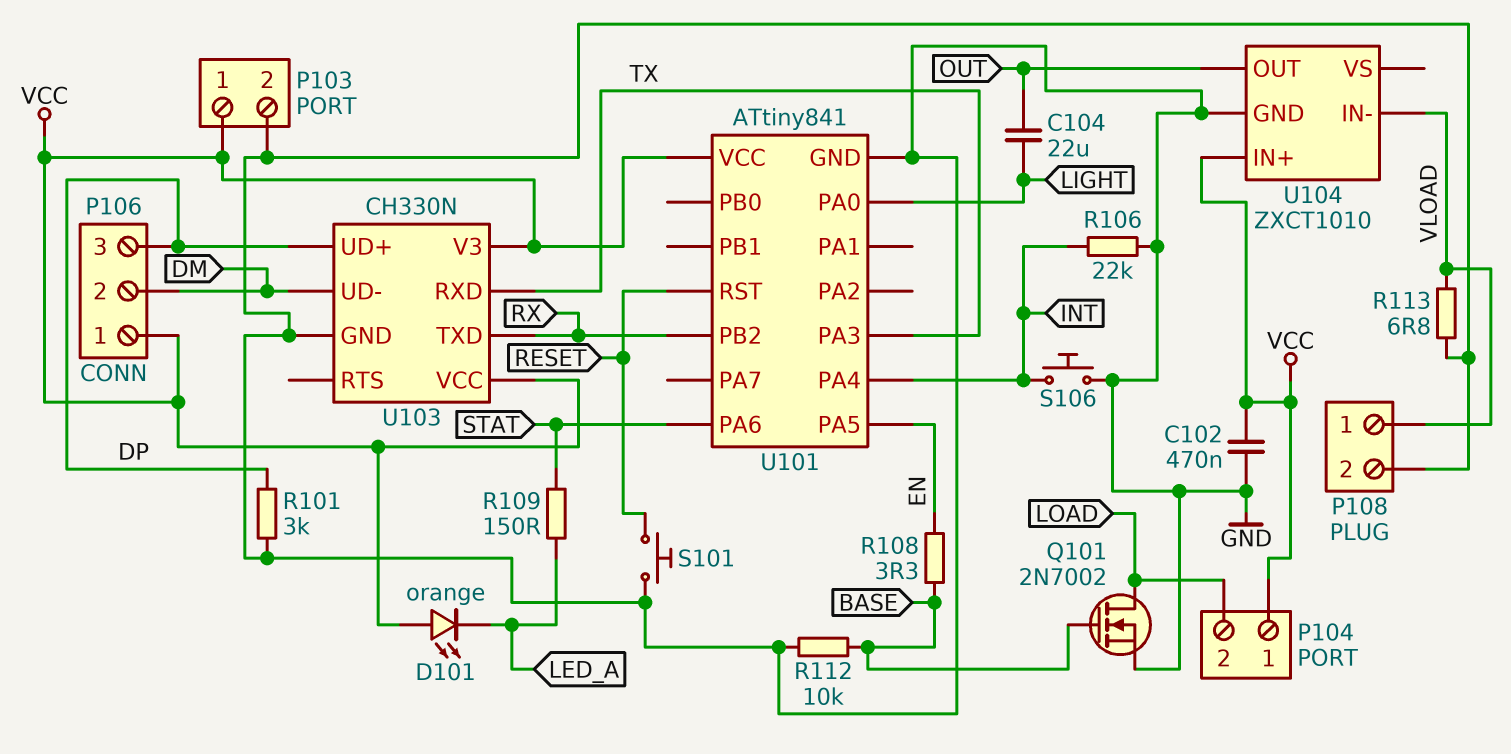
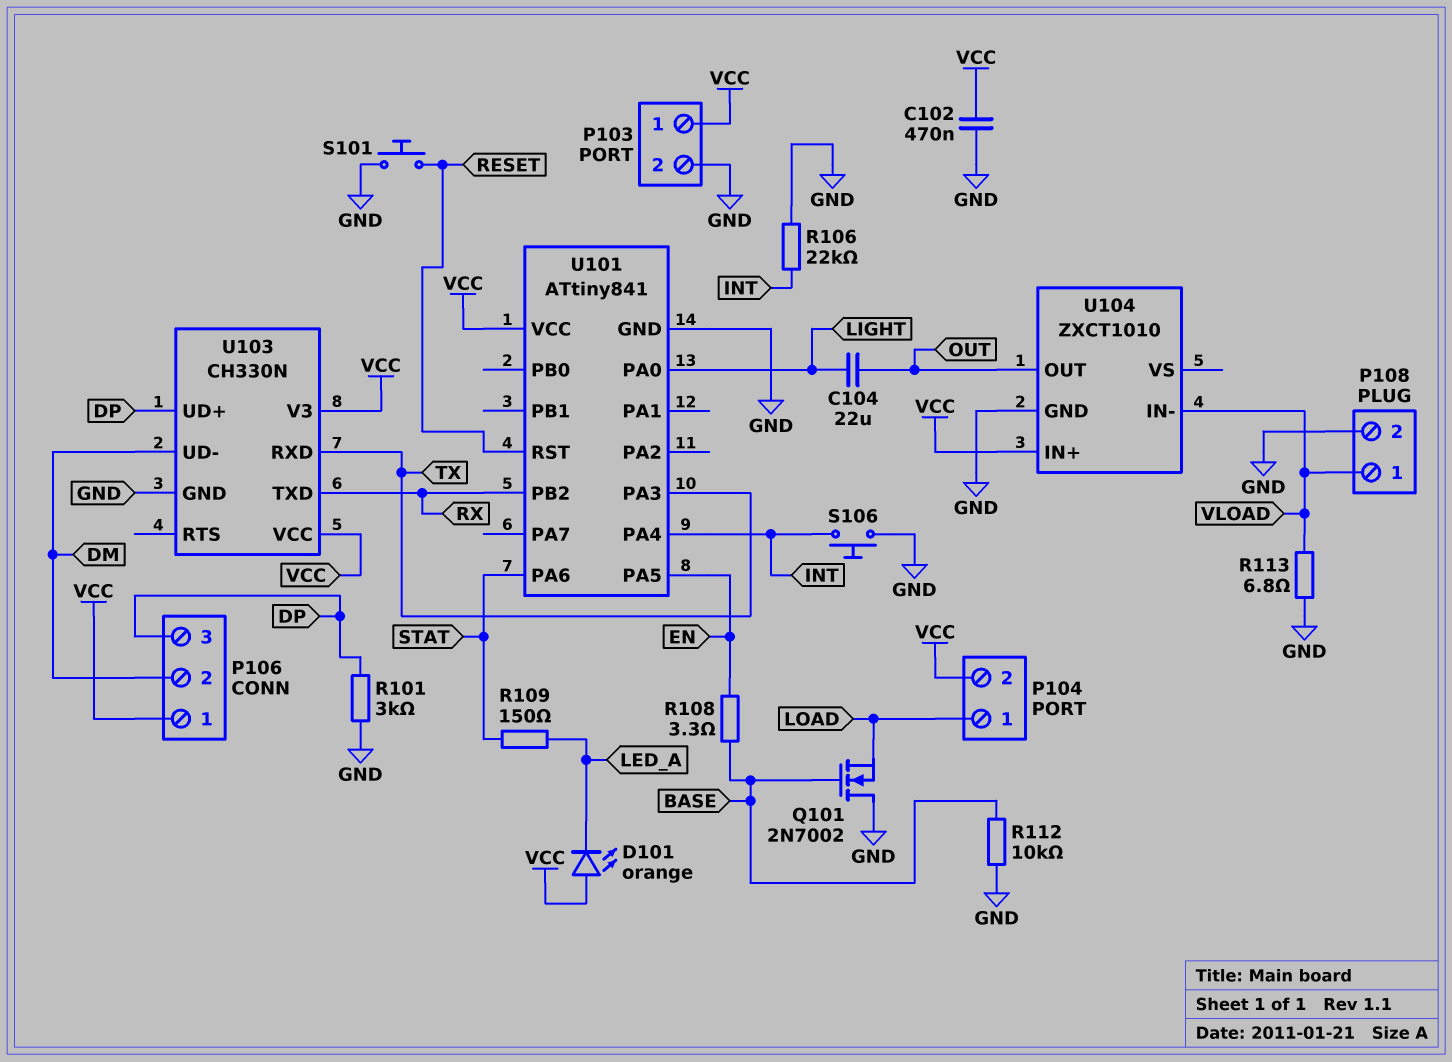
P104 pin 1: VCC -> LOAD
P104 pin 2: LOAD -> VCC
Q101: NMOS 2N7002 (G BASE, D LOAD, S GND) -> NMOS 2N7002 (G BASE, D GND, S LOAD)

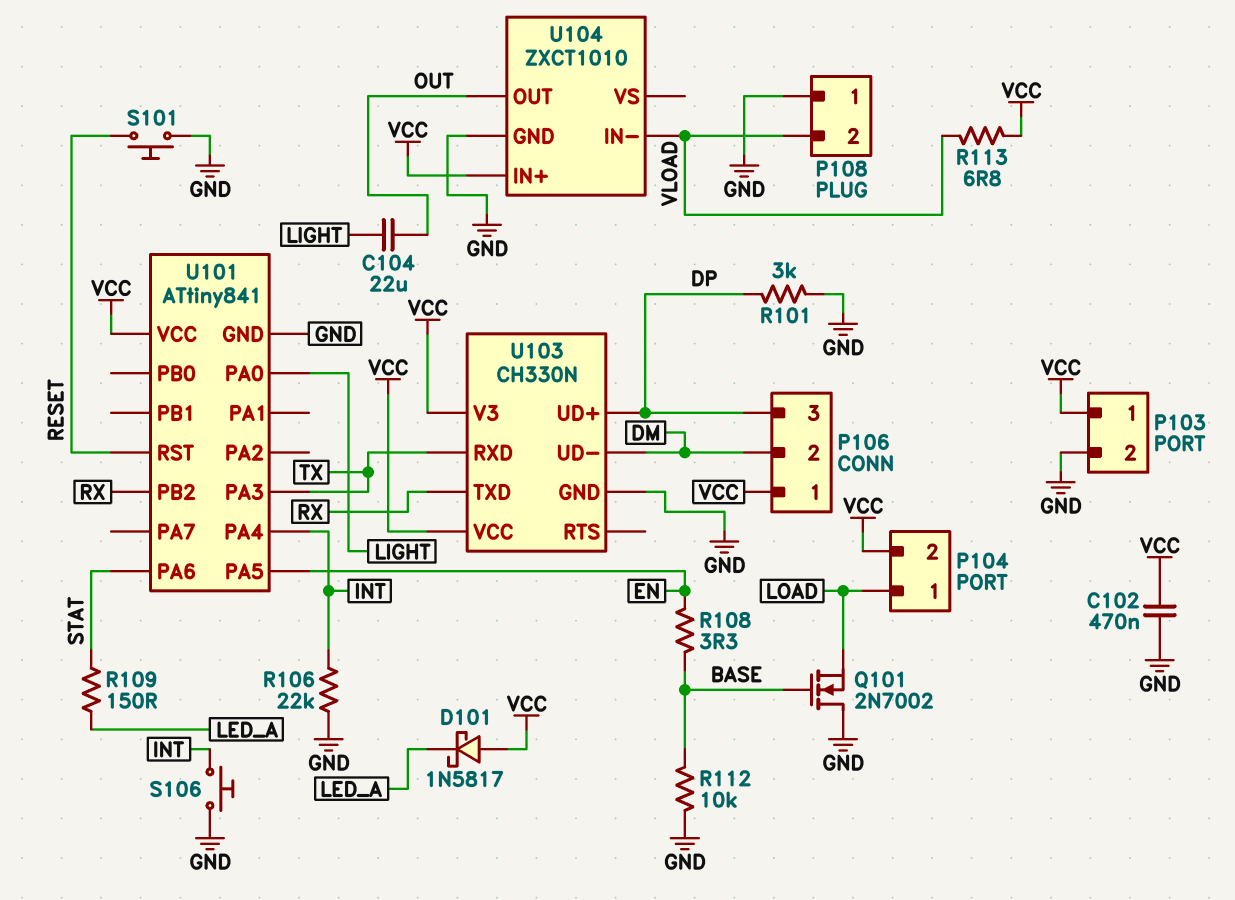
D101: LED orange (A VCC, K LED_A) -> schottky 1N5817 (A VCC, K LED_A)
P108 pin 1: VLOAD -> GND
P108 pin 2: GND -> VLOAD
R113: 6.8 (GND, VLOAD) -> 6.8 (VCC, VLOAD)

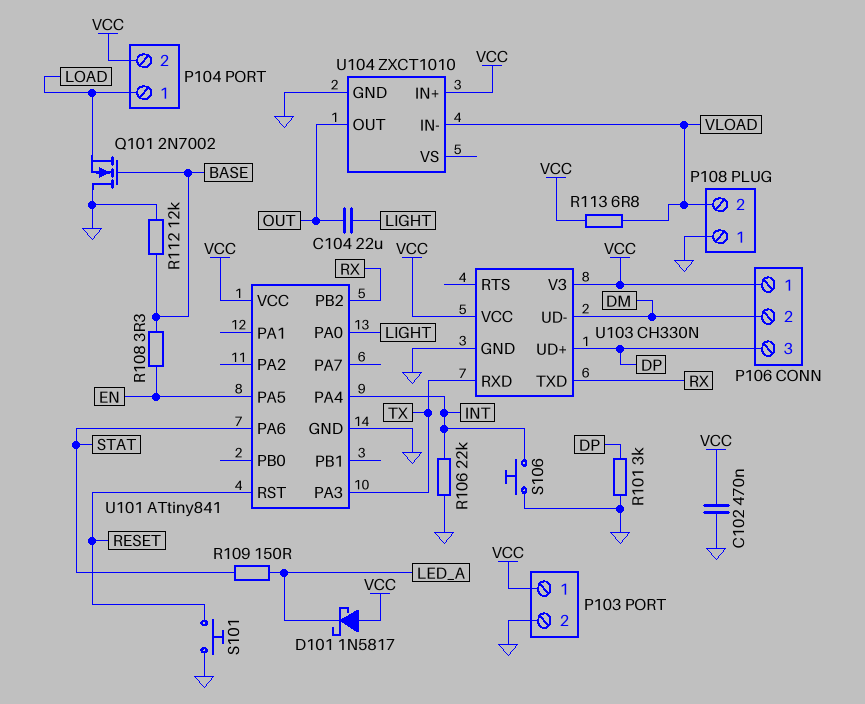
R112: 10k (BASE, GND) -> 12k (BASE, GND)

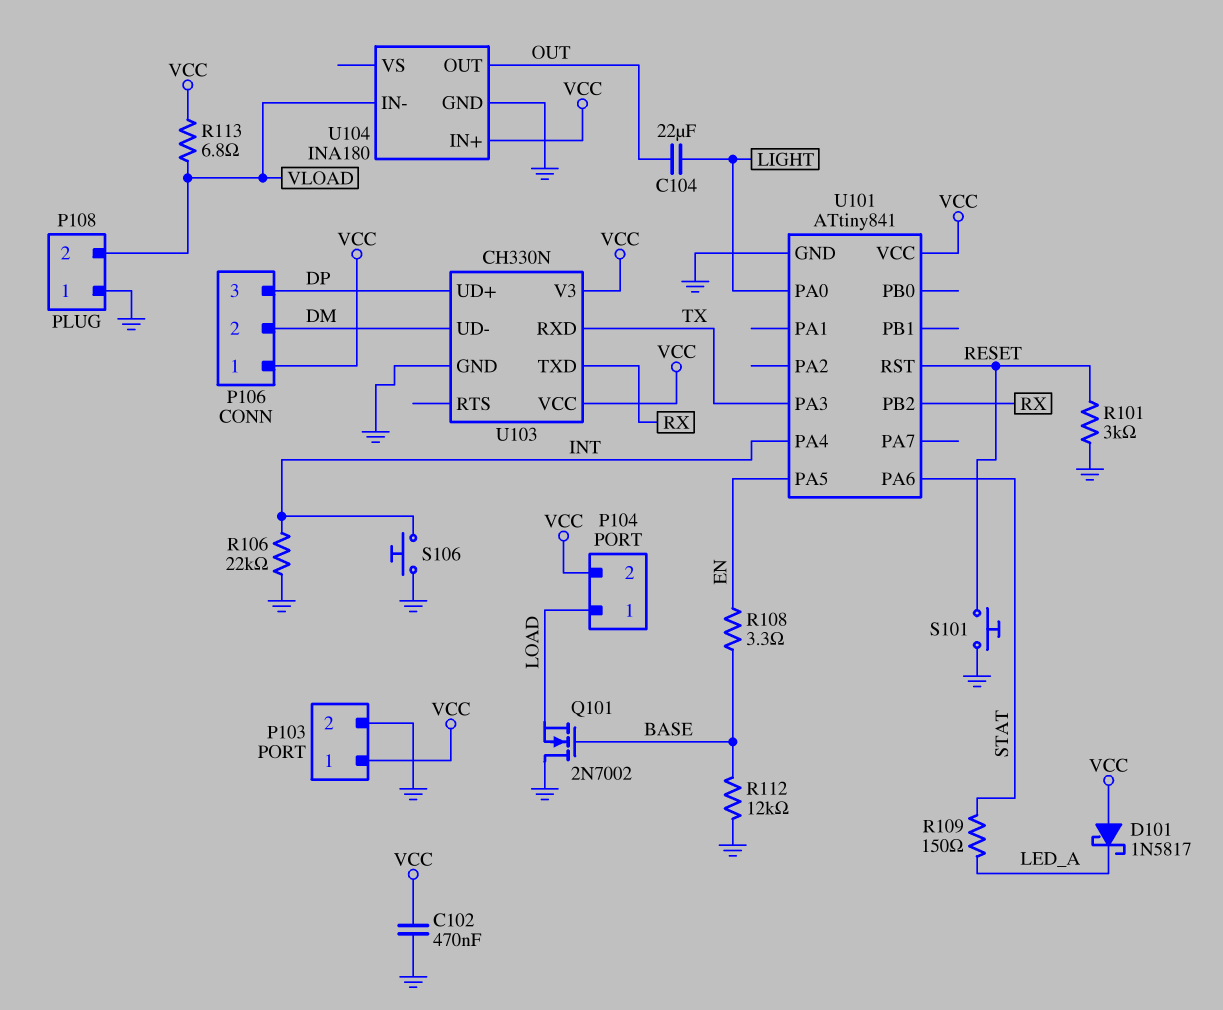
R101: 3k (DP, GND) -> 3k (GND, RESET)
U104: ZXCT1010 -> INA180

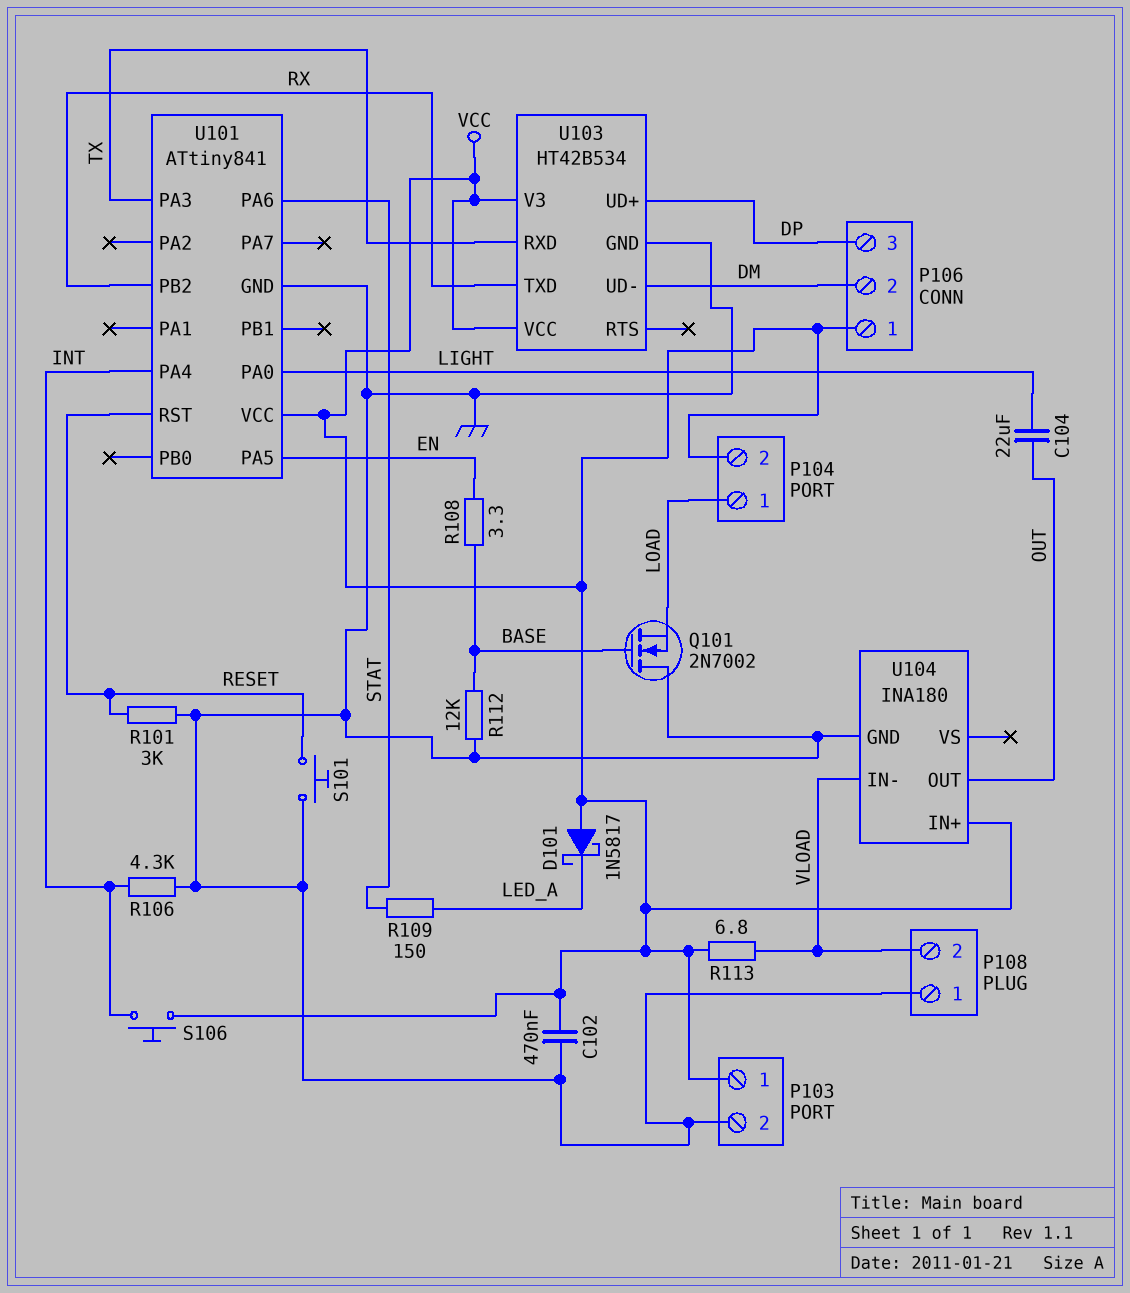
R106: 22k (GND, INT) -> 4.3k (GND, INT)
S106: button (GND, INT) -> button (INT, VCC)
U103: CH330N -> HT42B534

